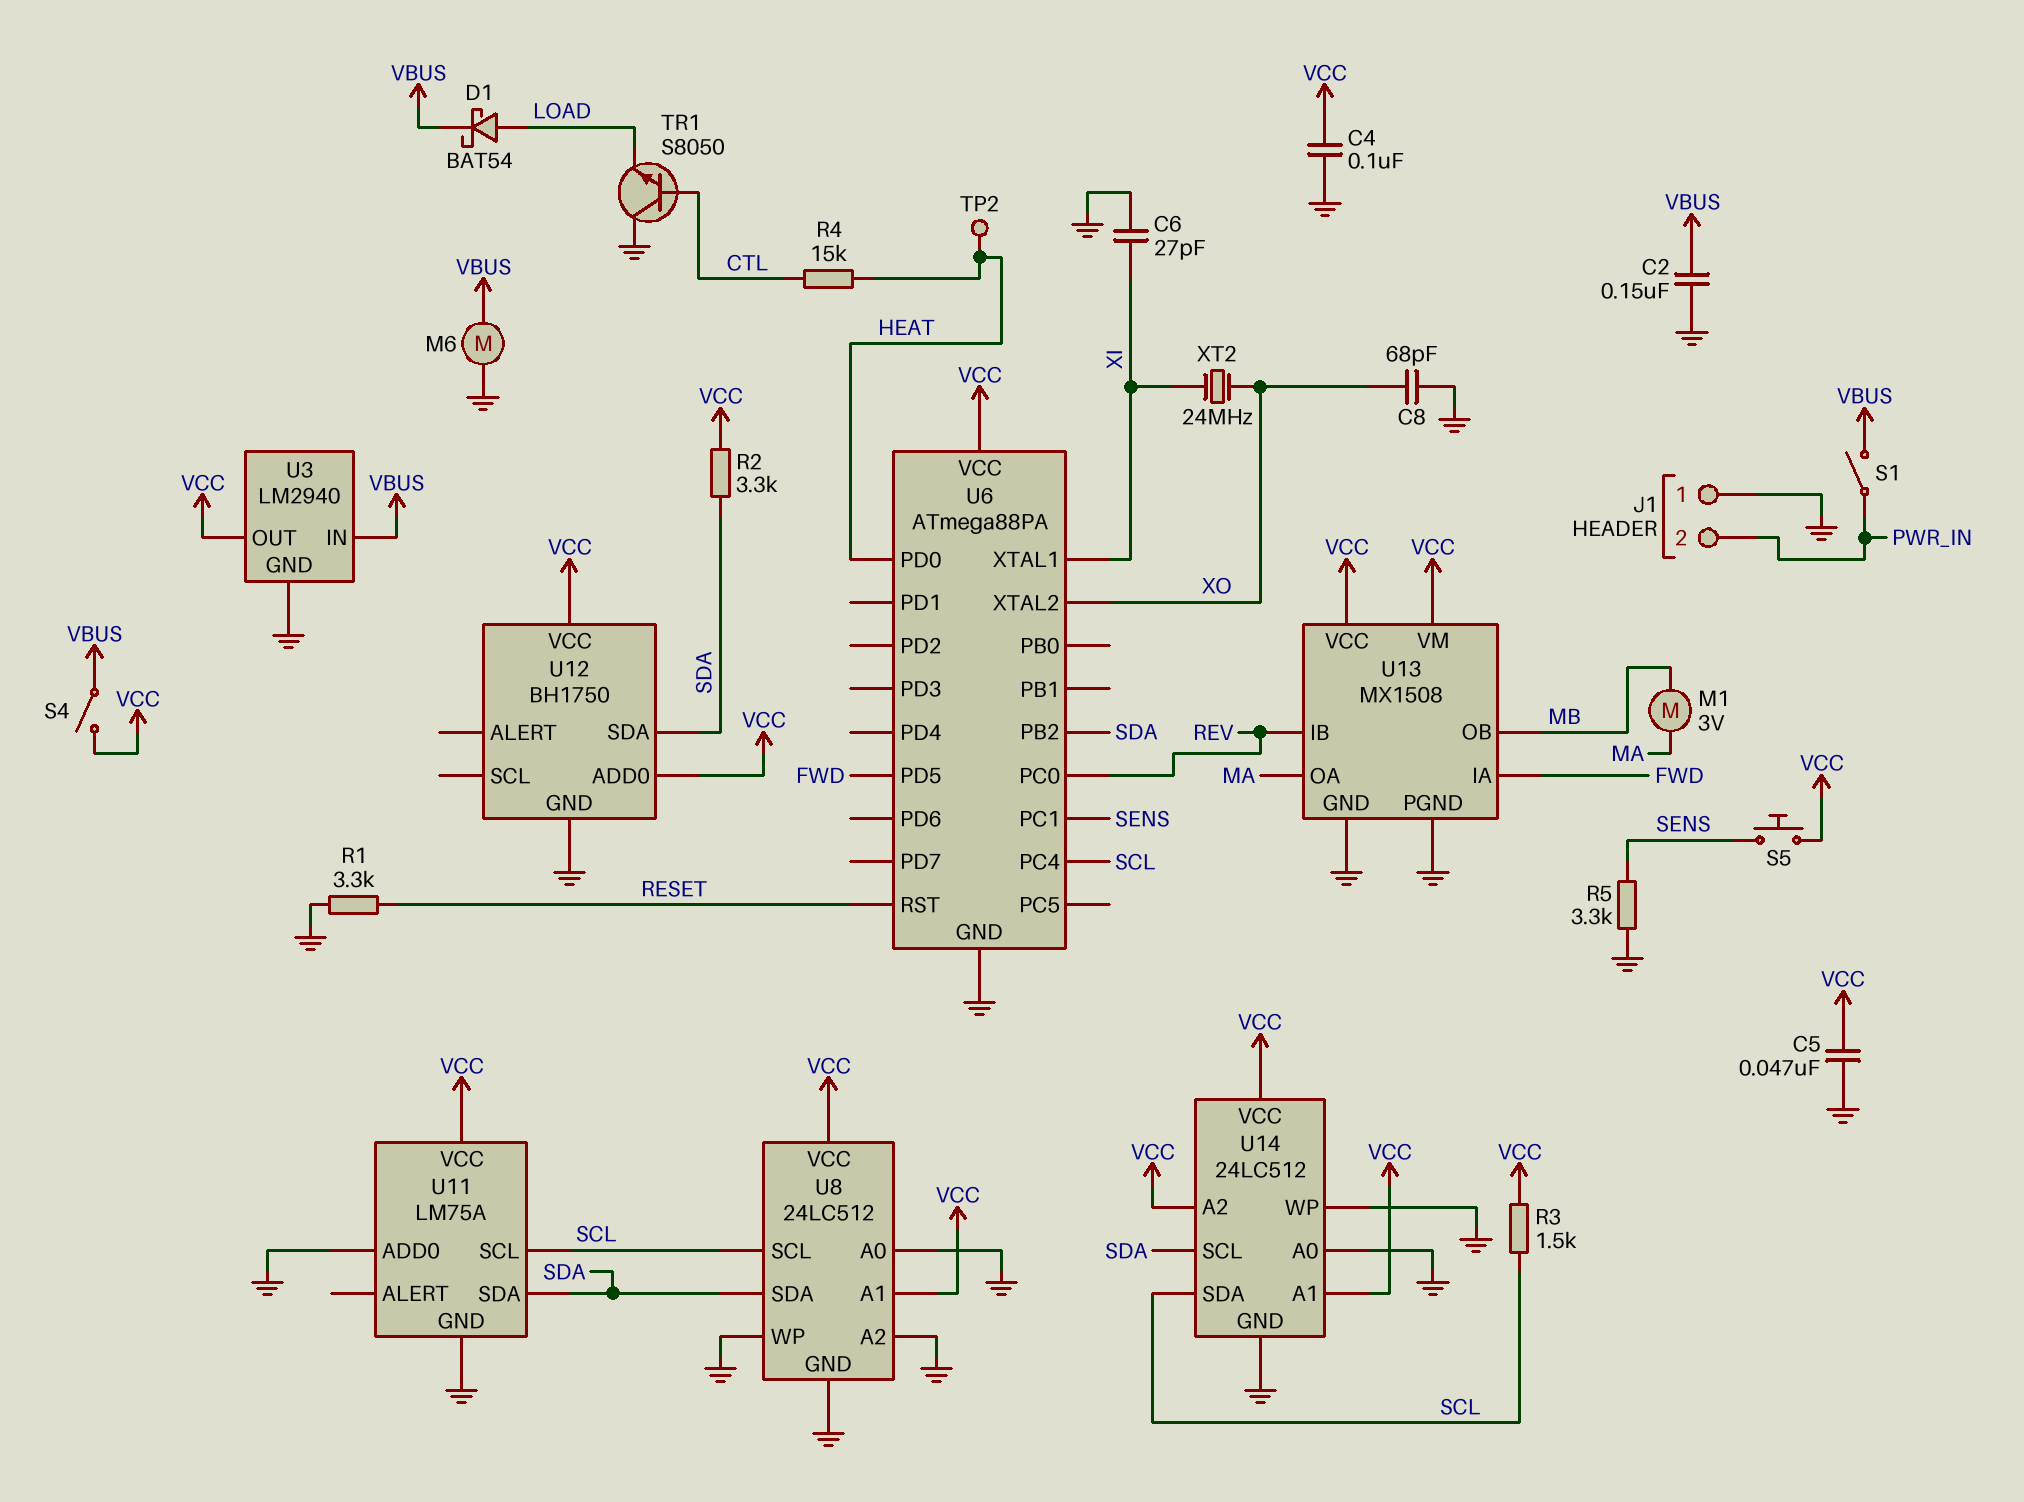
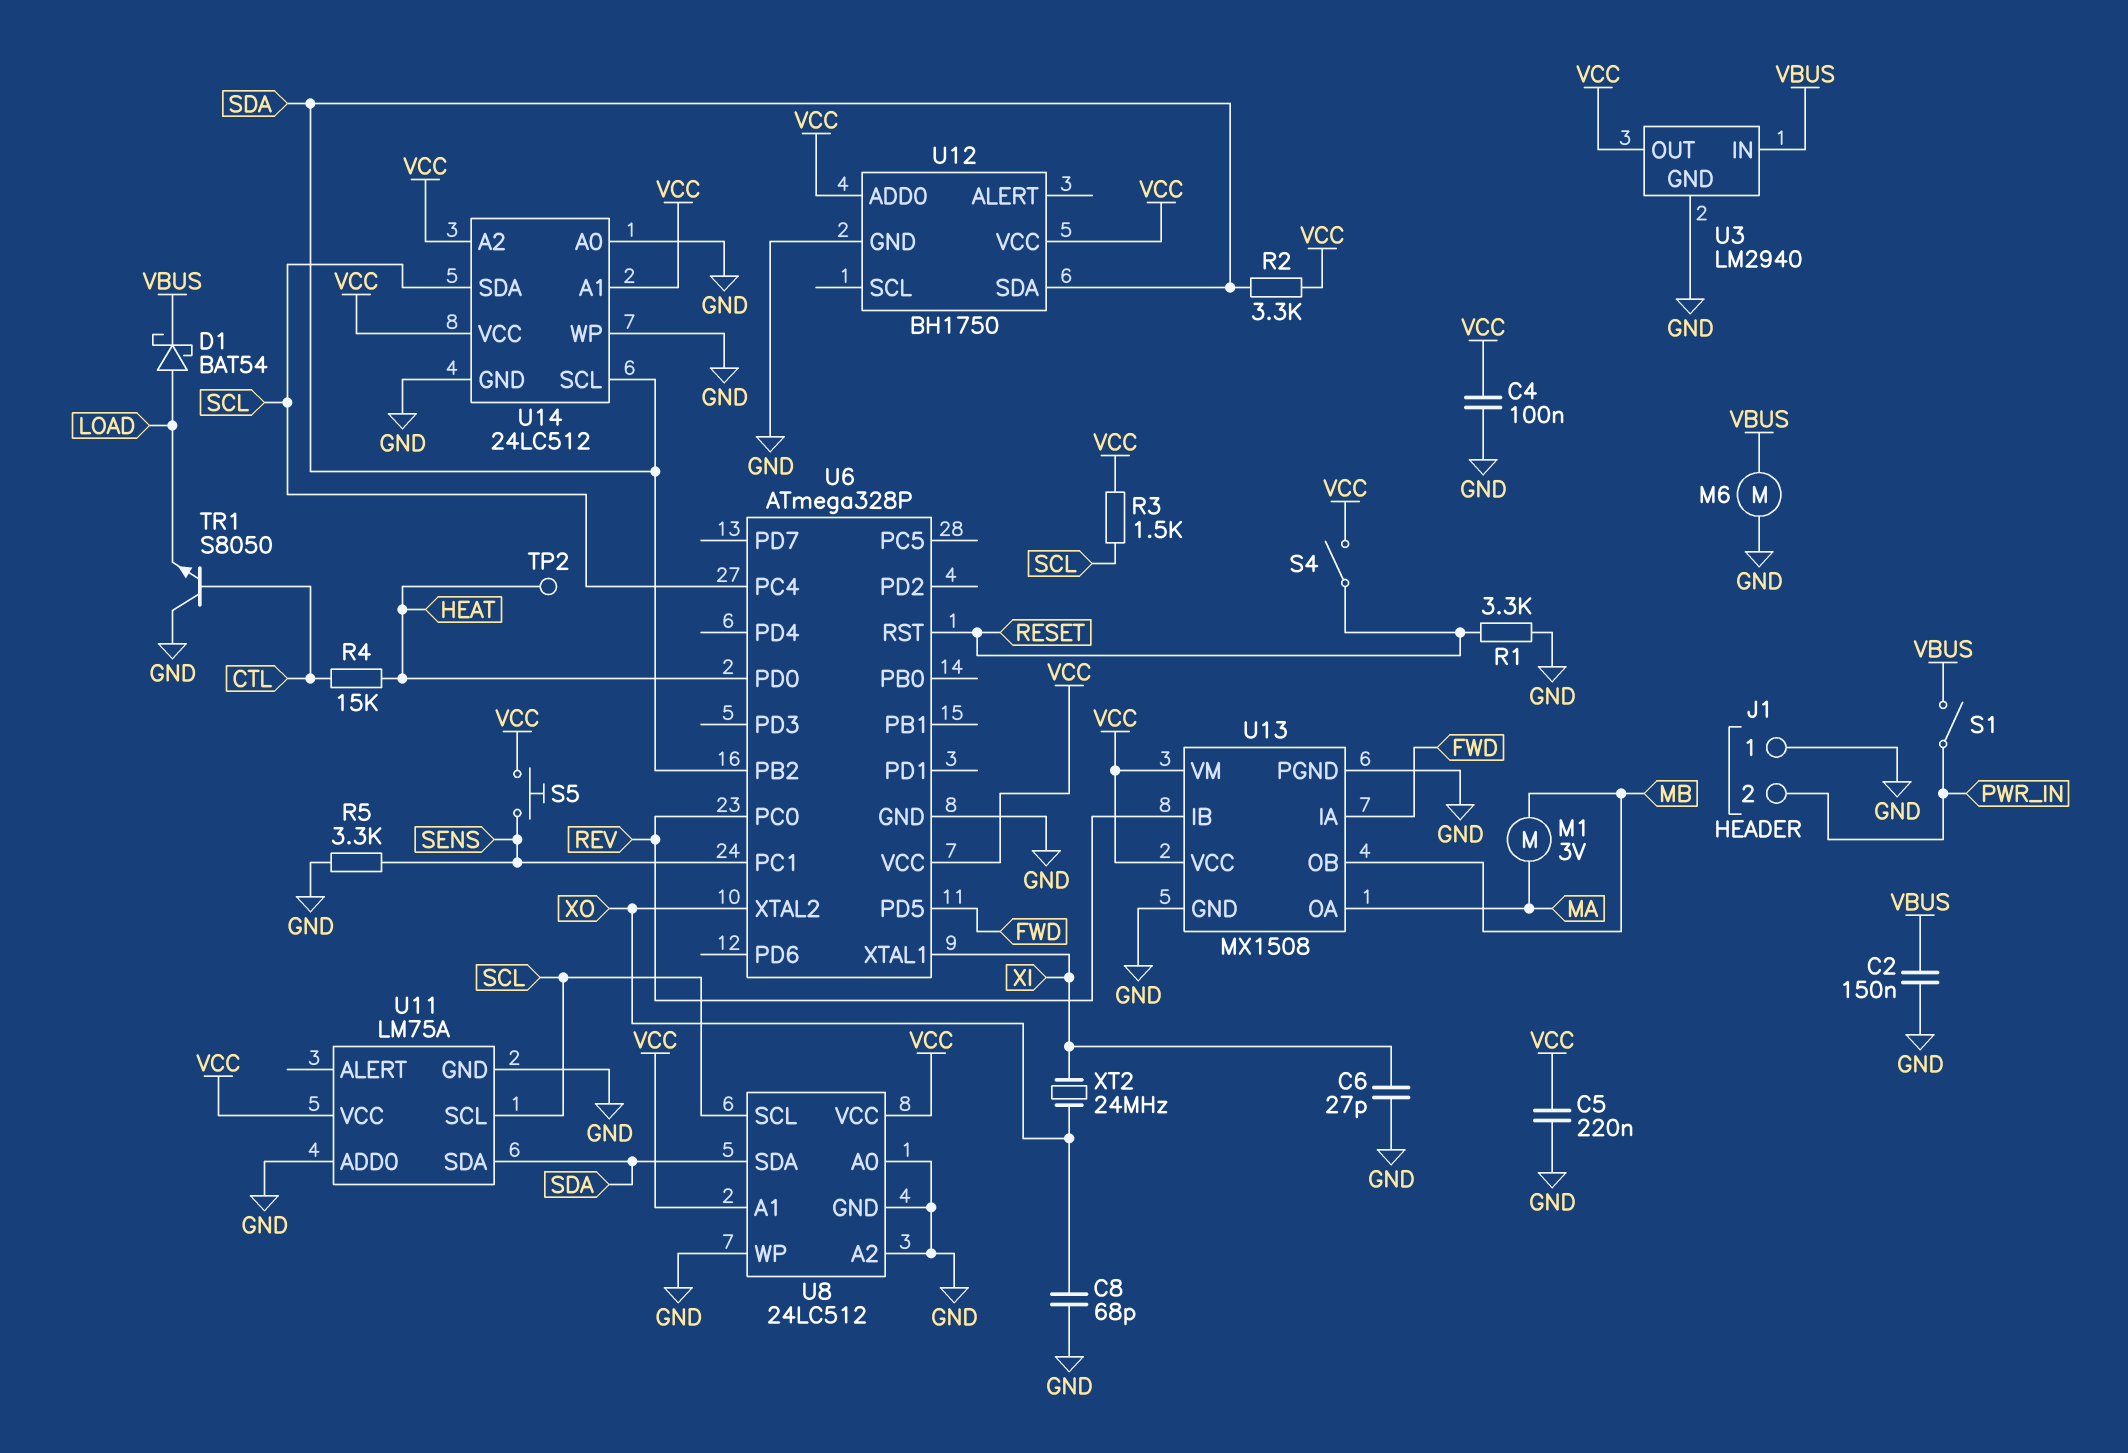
C5: 47nF (GND, VCC) -> 220nF (GND, VCC)
S4: switch (VBUS, VCC) -> switch (RESET, VCC)
U6: ATmega88PA -> ATmega328P

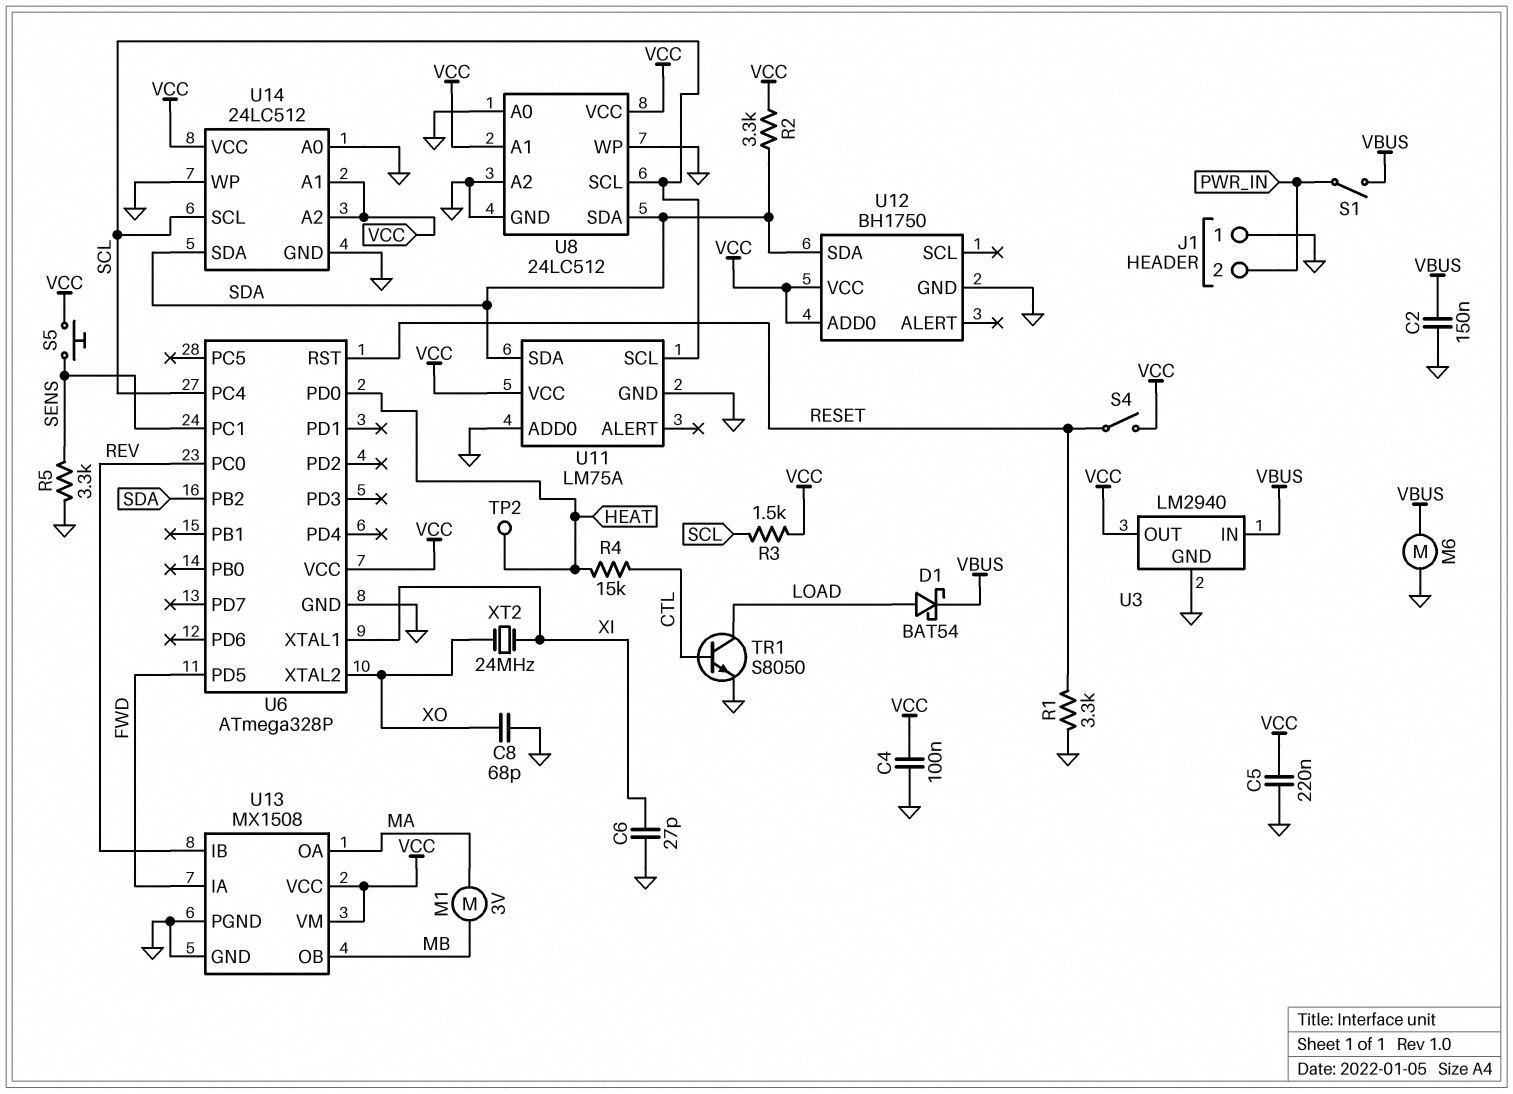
TR1: NPN S8050 (B CTL, C GND, E LOAD) -> NPN S8050 (B CTL, C LOAD, E GND)
U14 pin SCL: SDA -> SCL
U14 pin SDA: SCL -> SDA

